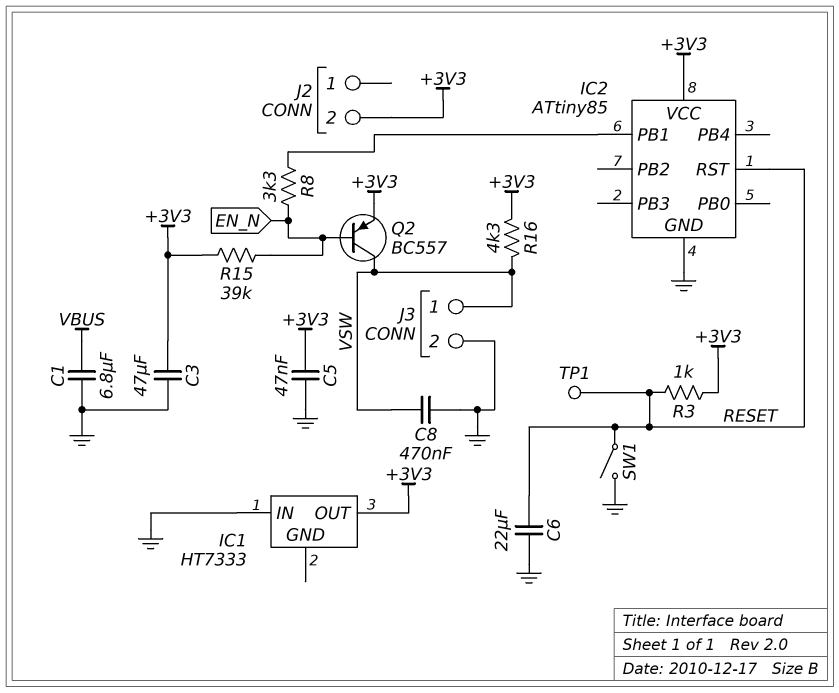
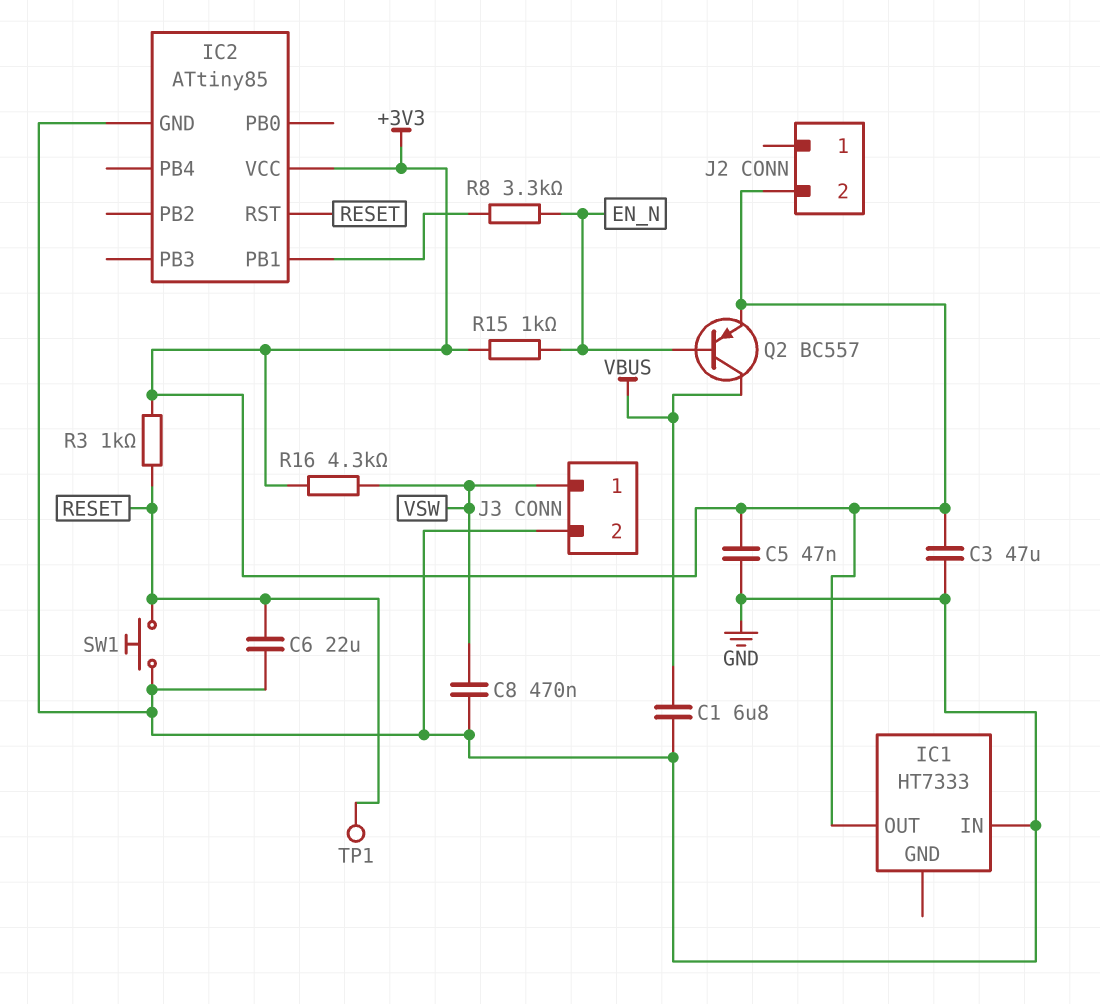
Q2: PNP BC557 (B EN_N, C VSW, E +3V3) -> PNP BC557 (B EN_N, C VBUS, E +3V3)
R15: 39k (+3V3, EN_N) -> 1k (+3V3, EN_N)
SW1: switch (GND, RESET) -> button (GND, RESET)

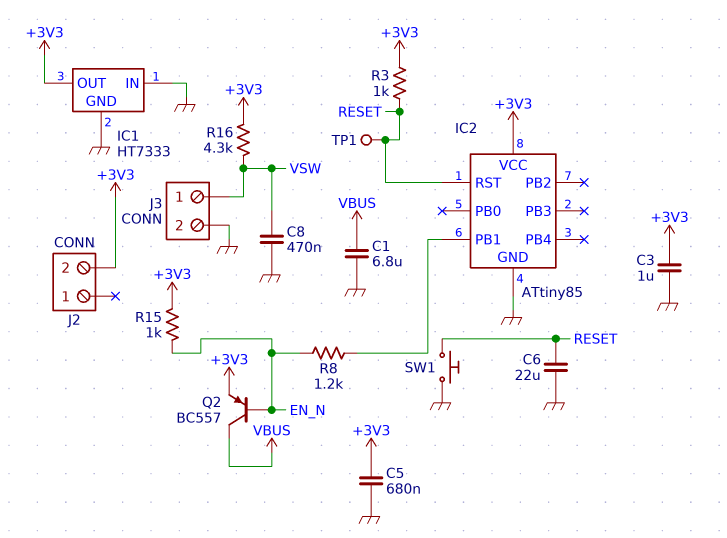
C3: 47uF (+3V3, GND) -> 1uF (+3V3, GND)
C5: 47nF (+3V3, GND) -> 680nF (+3V3, GND)
IC1 pin GND: none -> GND
R8: 3.3k (EN_N, IC2/PB1) -> 1.2k (EN_N, IC2/PB1)

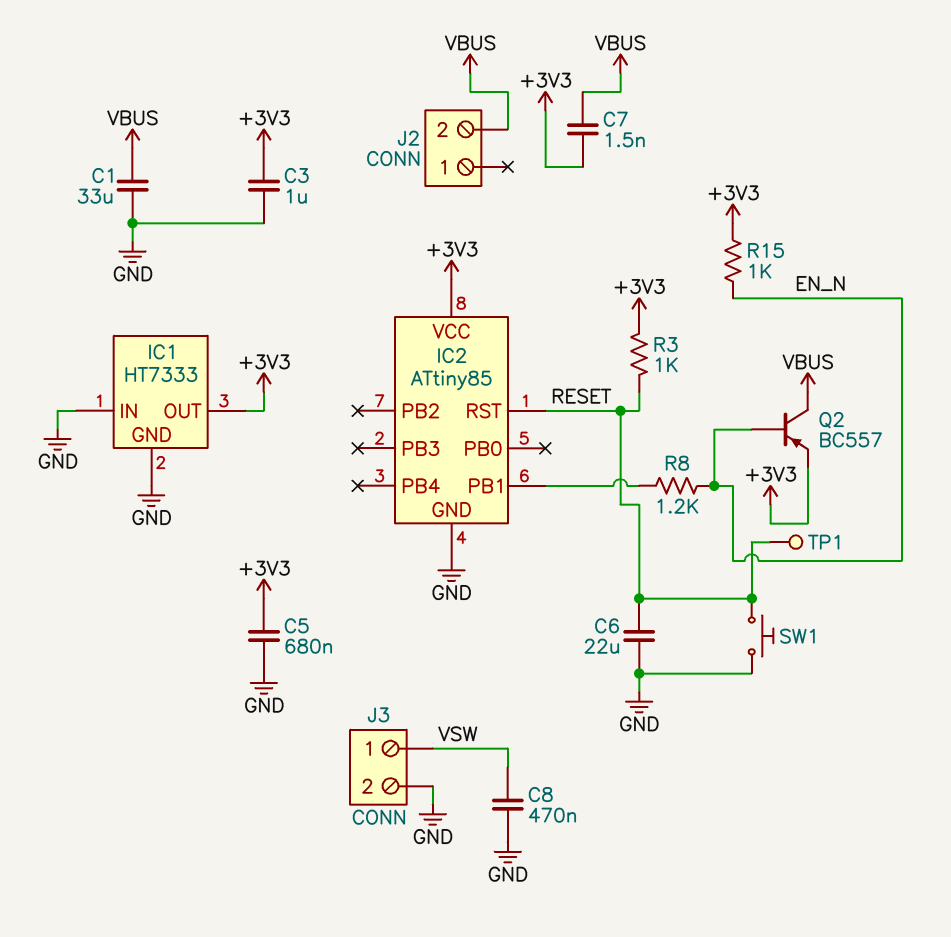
C1: 6.8uF (GND, VBUS) -> 33uF (GND, VBUS)
C7: none -> 1.5nF (+3V3, VBUS)
J2 pin 2: +3V3 -> VBUS
R16: 4.3k (+3V3, VSW) -> none

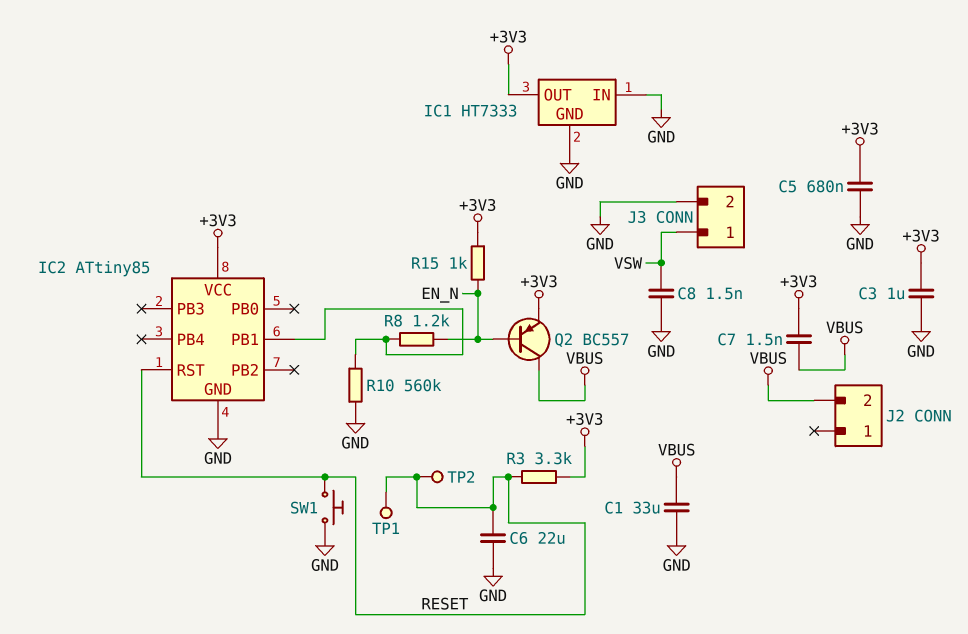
C8: 470nF (GND, VSW) -> 1.5nF (GND, VSW)
R3: 1k (+3V3, RESET) -> 3.3k (+3V3, RESET)
R10: none -> 560k (GND, IC2/PB1)
TP2: none -> test point (RESET)

